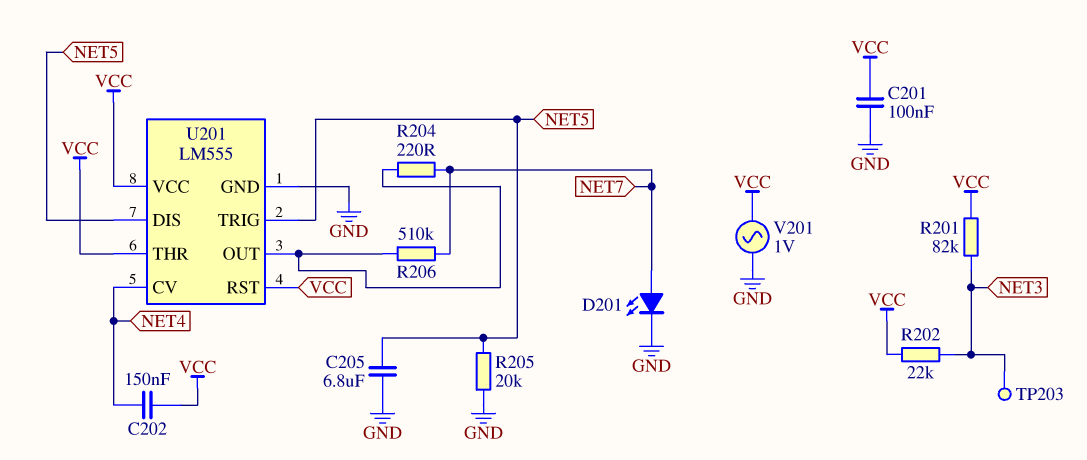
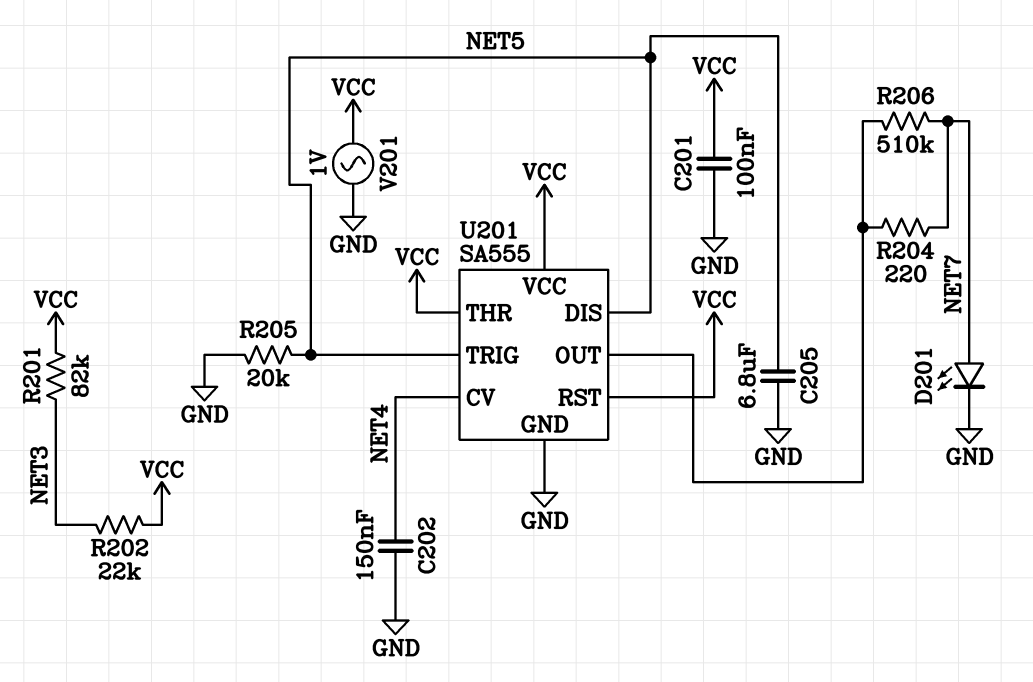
C202: 150nF (NET4, VCC) -> 150nF (GND, NET4)
TP203: test point (NET3) -> none
U201: LM555 -> SA555

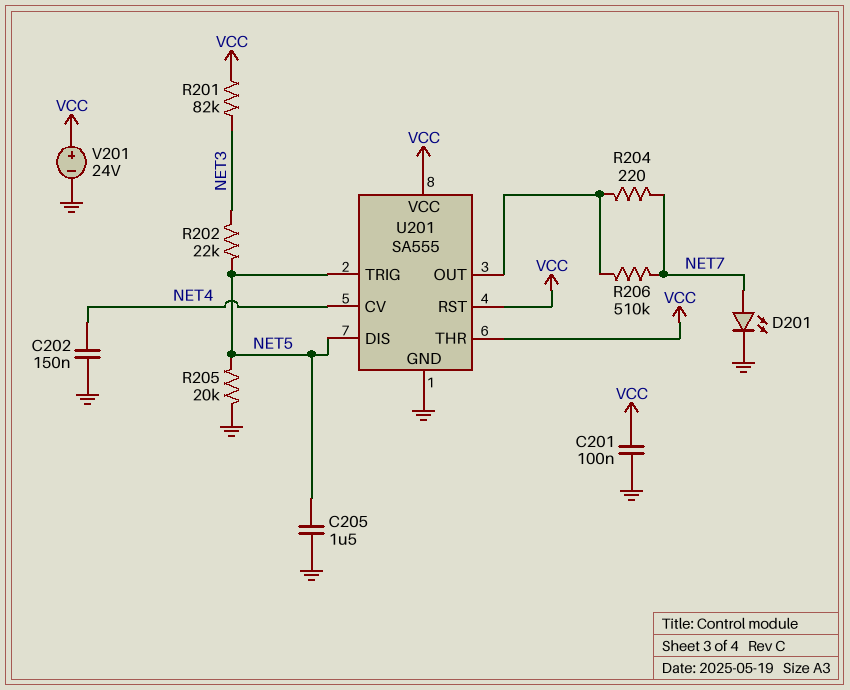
C205: 6.8uF (GND, NET5) -> 1.5uF (GND, NET5)
R202: 22k (NET3, VCC) -> 22k (NET3, NET5)
V201: AC 1V (GND, VCC) -> 24V (plus VCC, minus GND)

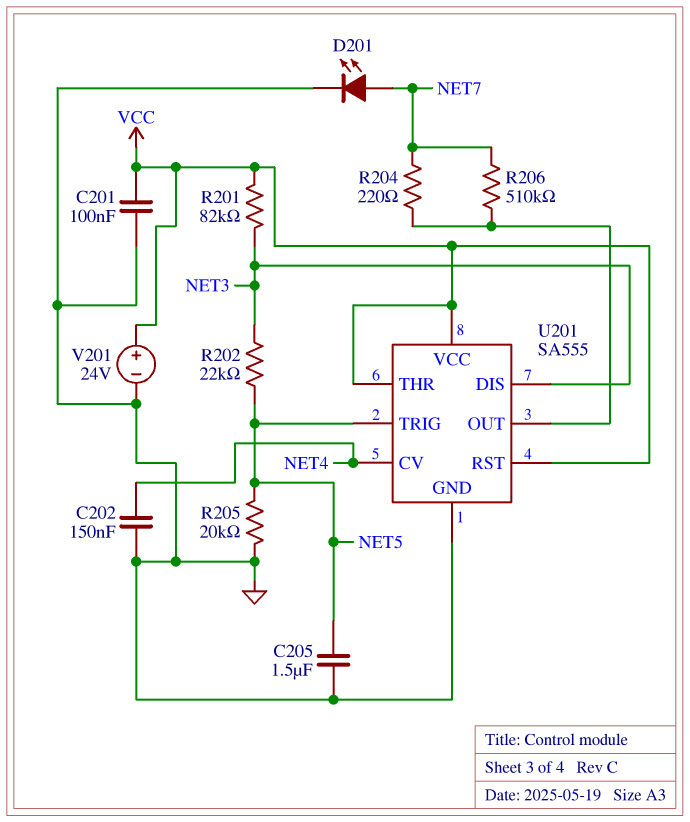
U201 pin DIS: NET5 -> NET3

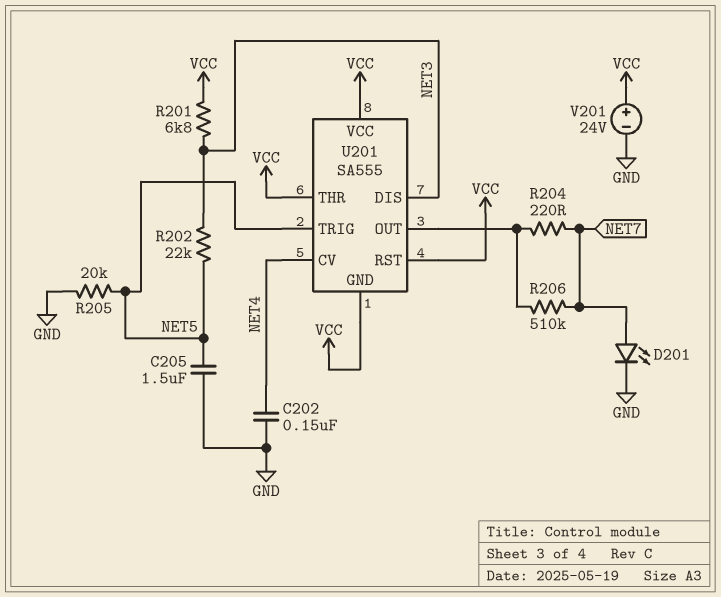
C201: 100nF (GND, VCC) -> none
R201: 82k (NET3, VCC) -> 6.8k (NET3, VCC)
U201 pin GND: GND -> VCC

